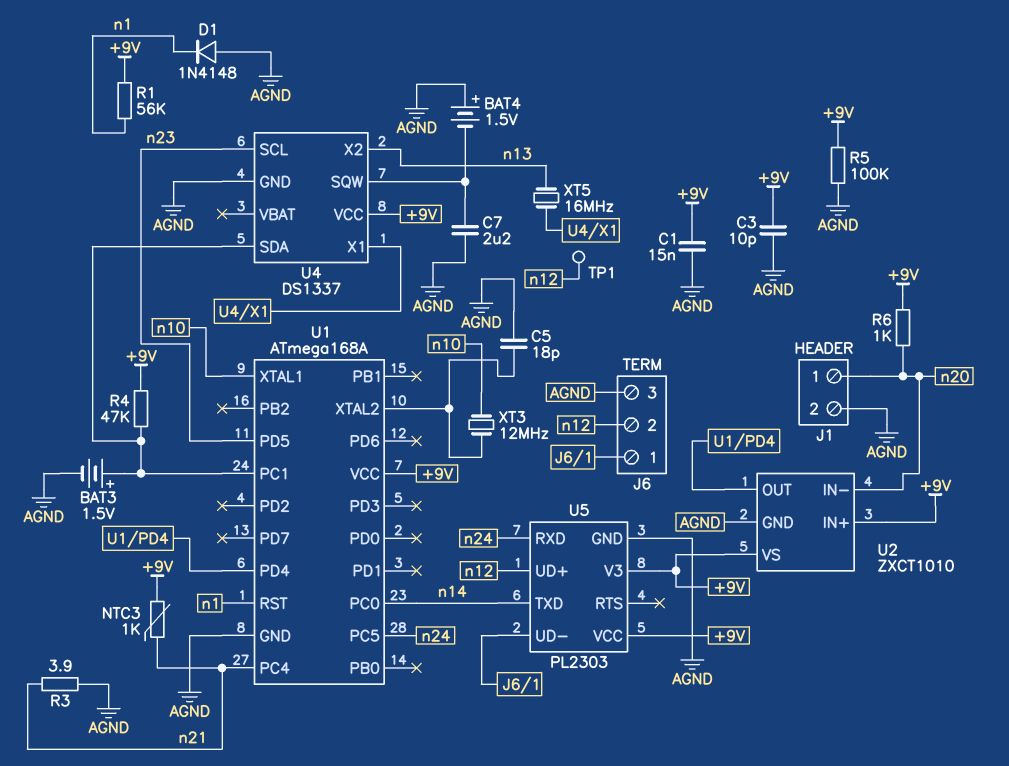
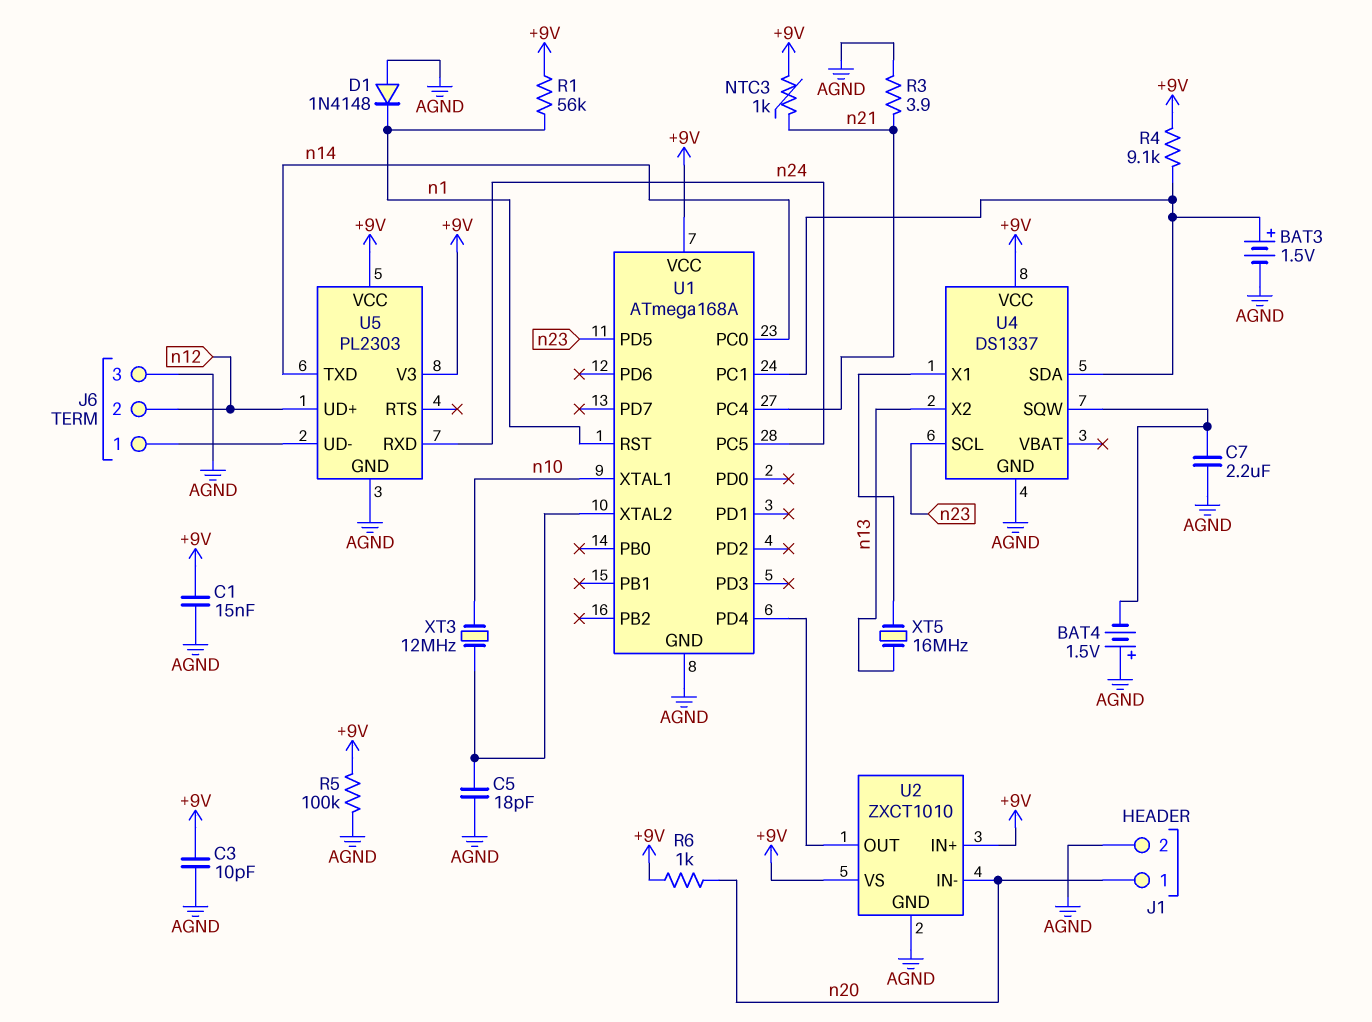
R4: 47k (+9V, U1/PC1) -> 9.1k (+9V, U1/PC1)
TP1: test point (n12) -> none

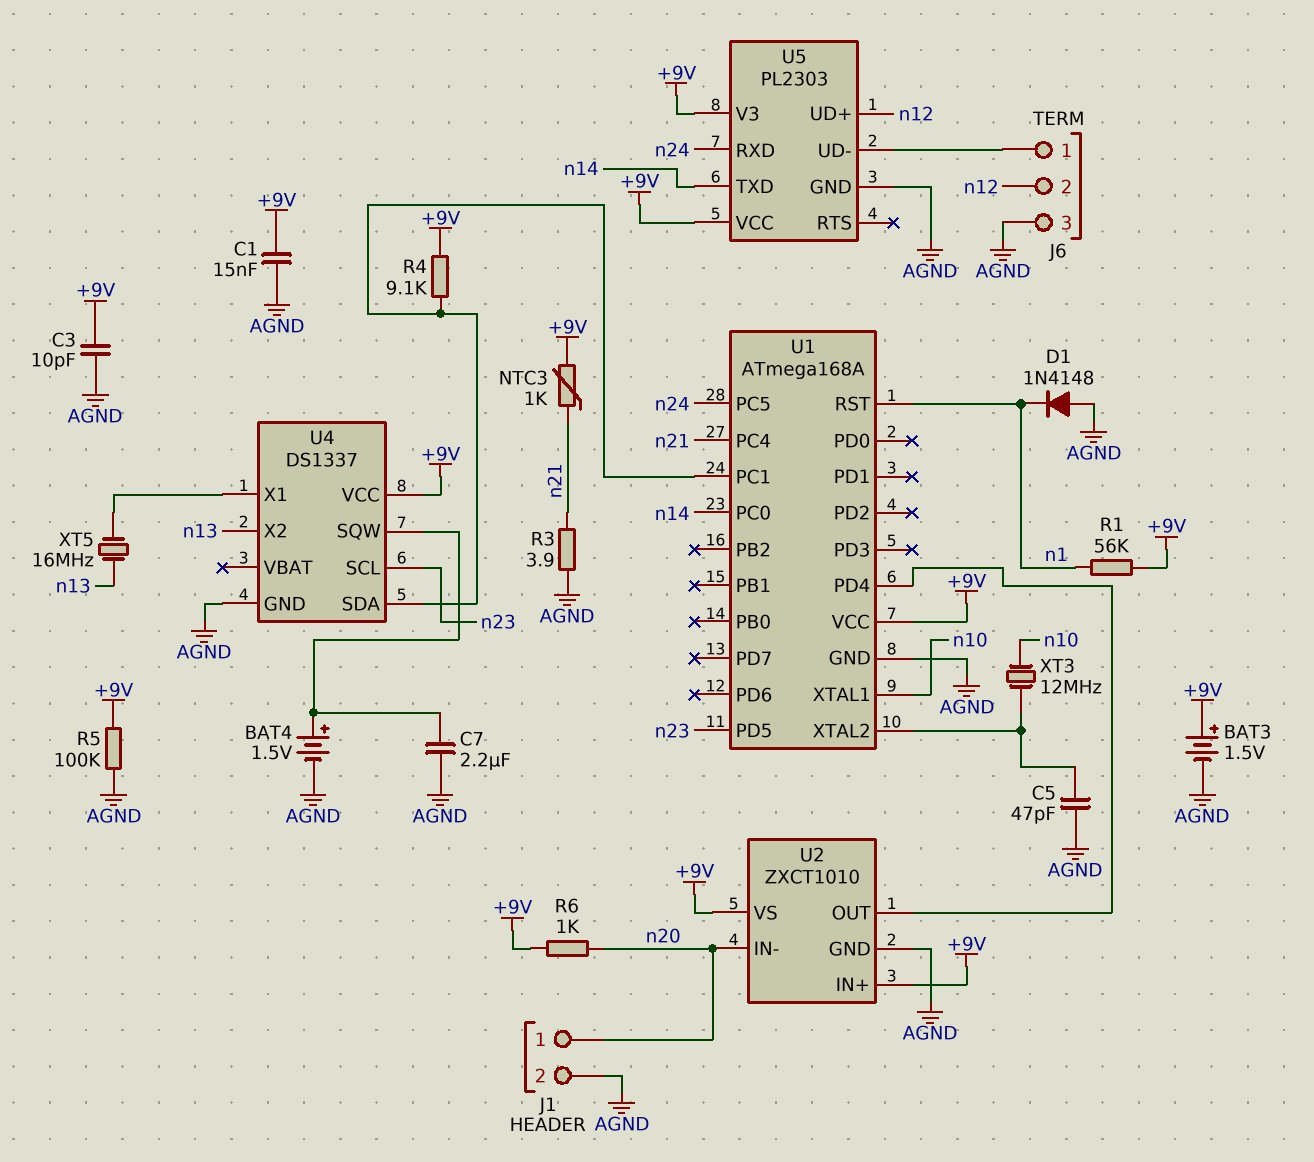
BAT3: 1.5V (plus U1/PC1, minus AGND) -> 1.5V (plus +9V, minus AGND)
BAT4: 1.5V (plus AGND, minus U4/SQW) -> 1.5V (plus U4/SQW, minus AGND)
C5: 18pF (AGND, U1/XTAL2) -> 47pF (AGND, U1/XTAL2)

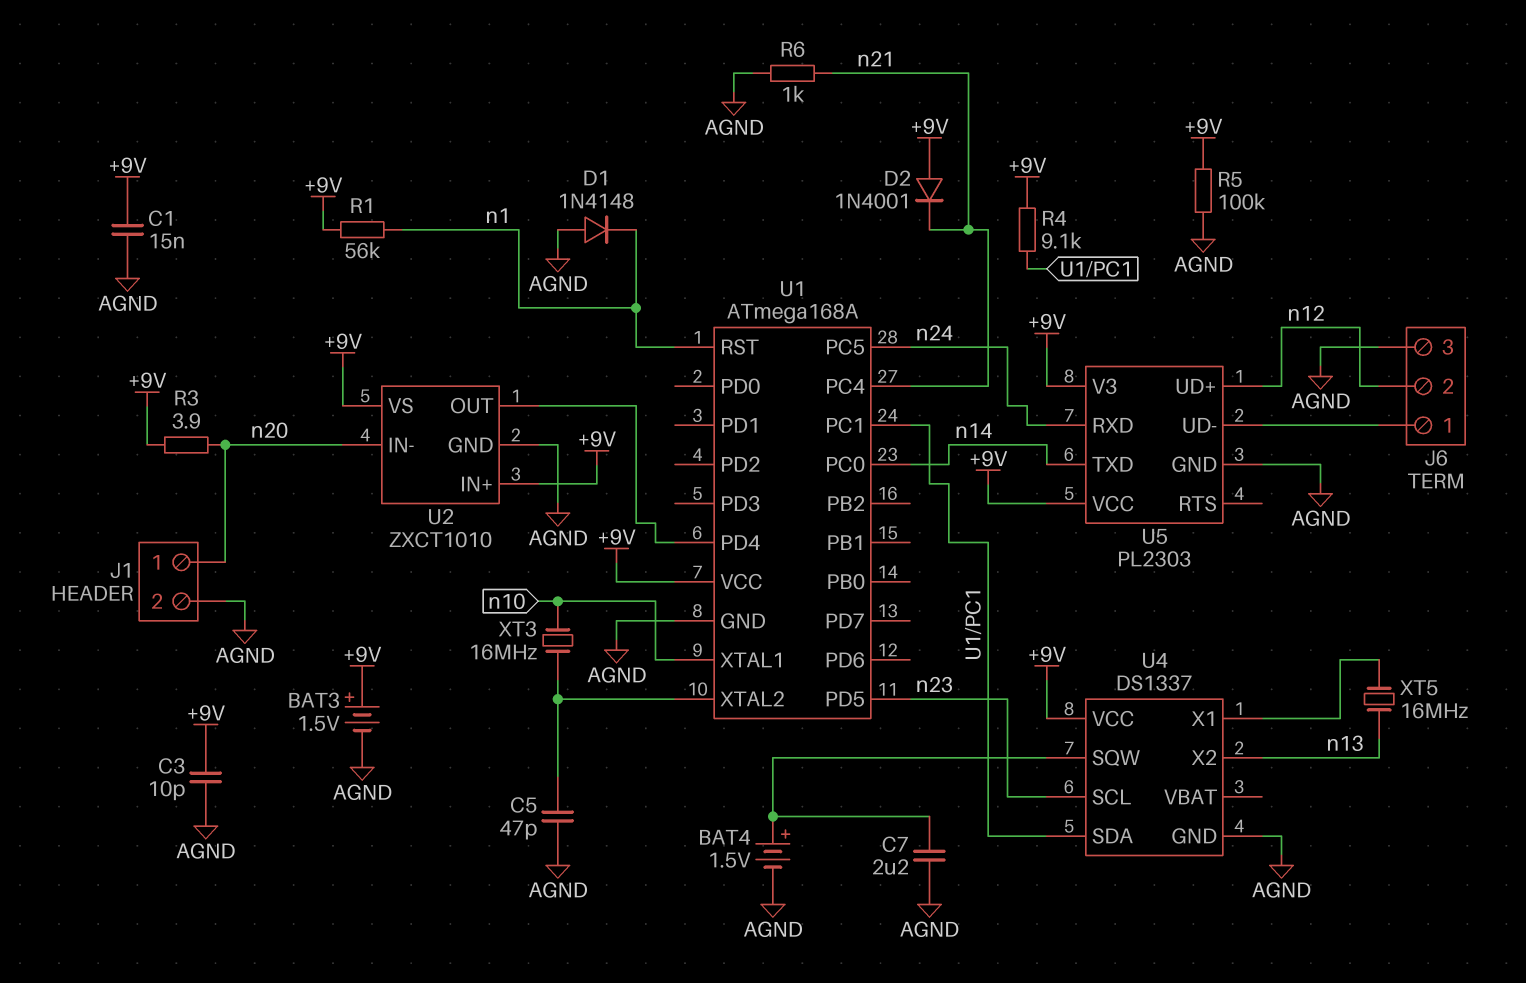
D2: none -> diode 1N4001 (A +9V, K n21)
NTC3: 1k (+9V, n21) -> none
R3: 3.9 (AGND, n21) -> 3.9 (+9V, n20)
R6: 1k (+9V, n20) -> 1k (AGND, n21)
XT3: 12MHz (U1/XTAL2, n10) -> 16MHz (U1/XTAL2, n10)

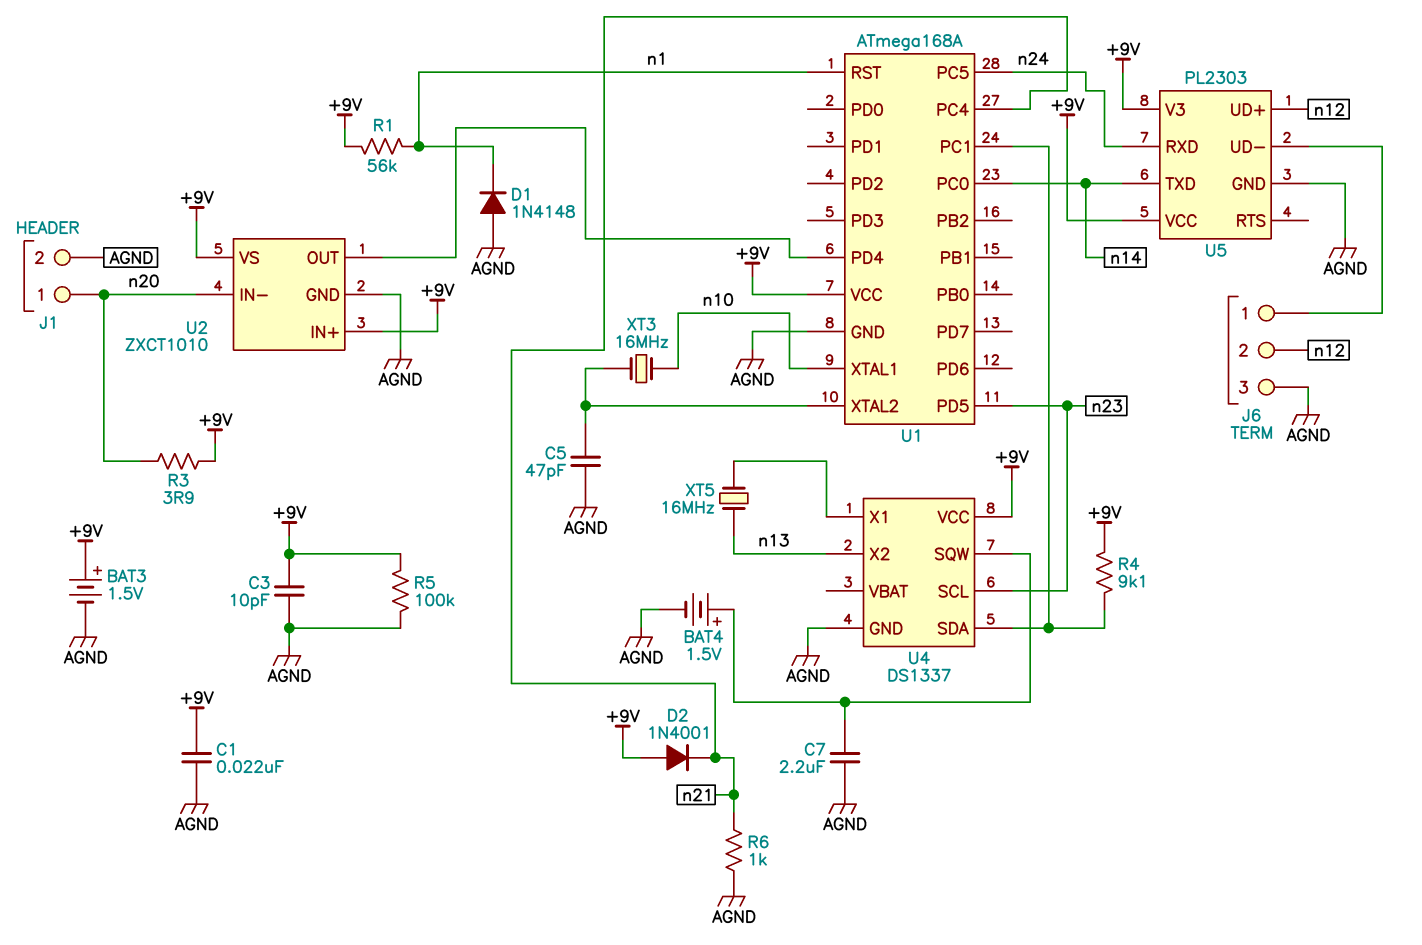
C1: 15nF (+9V, AGND) -> 22nF (+9V, AGND)

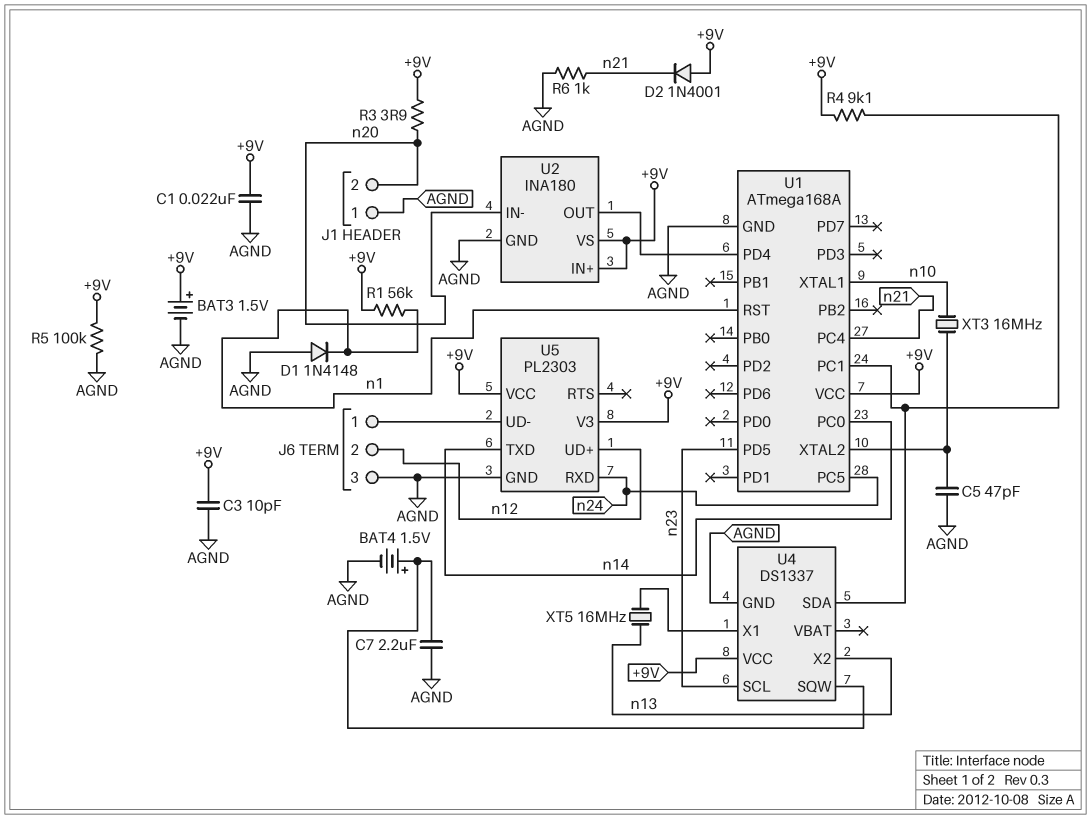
J1 pin 1: n20 -> AGND
J1 pin 2: AGND -> n20
U2: ZXCT1010 -> INA180

